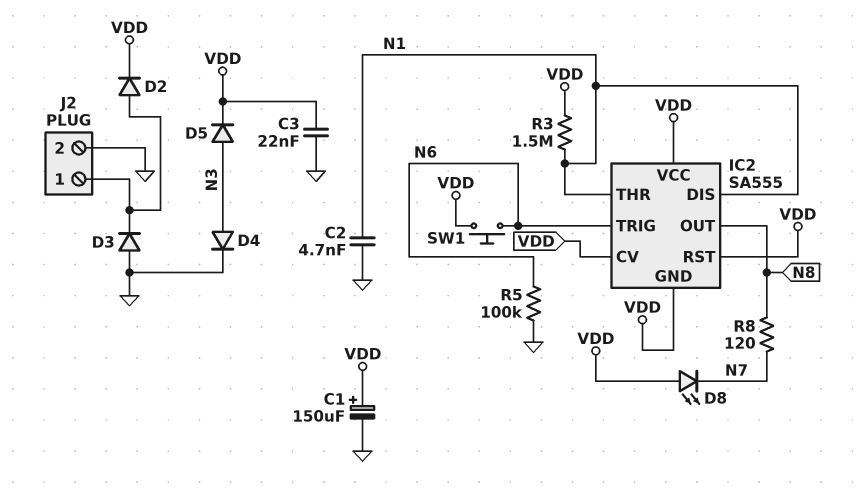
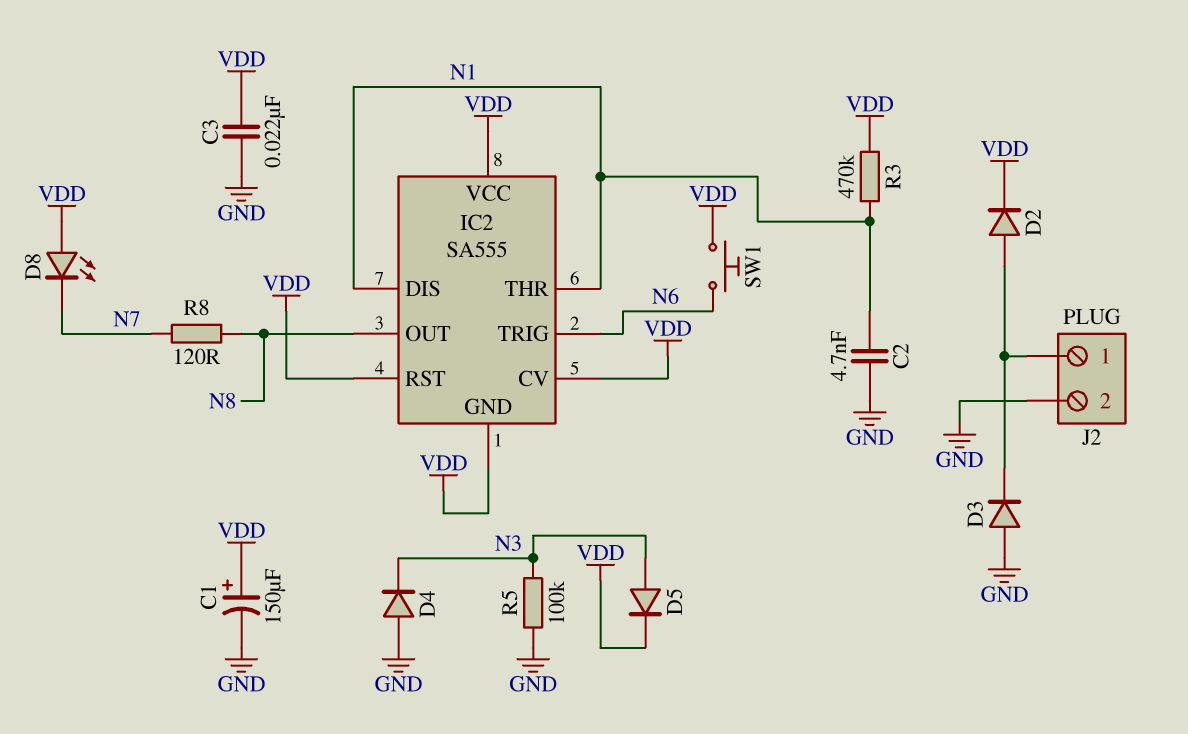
D4: diode (A N3, K GND) -> diode (A GND, K N3)
R3: 1.5M (N1, VDD) -> 470k (N1, VDD)
R5: 100k (GND, N6) -> 100k (GND, N3)

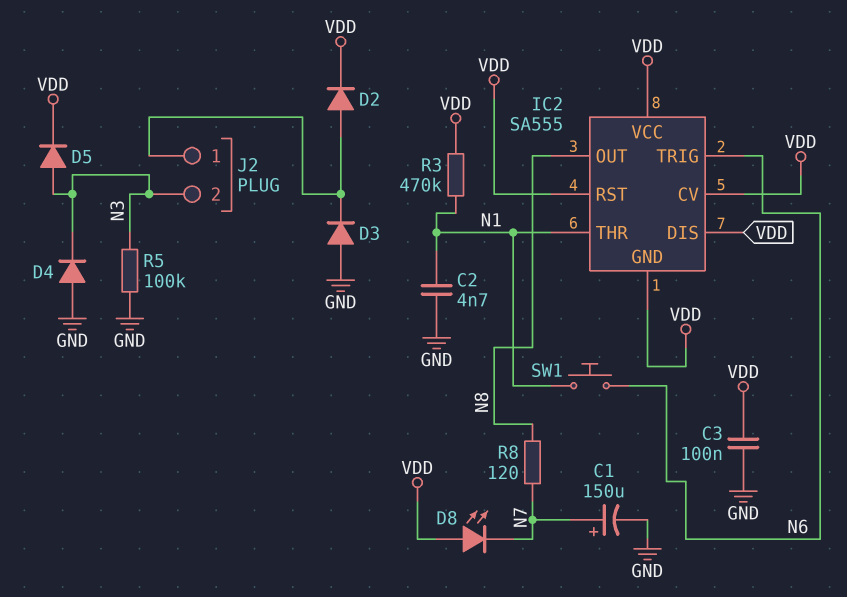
C1: 150uF (plus VDD, minus GND) -> 150uF (plus N7, minus GND)
C3: 22nF (GND, VDD) -> 100nF (GND, VDD)
IC2 pin DIS: N1 -> VDD
J2 pin 2: GND -> N3
SW1: button (N6, VDD) -> button (N1, N6)

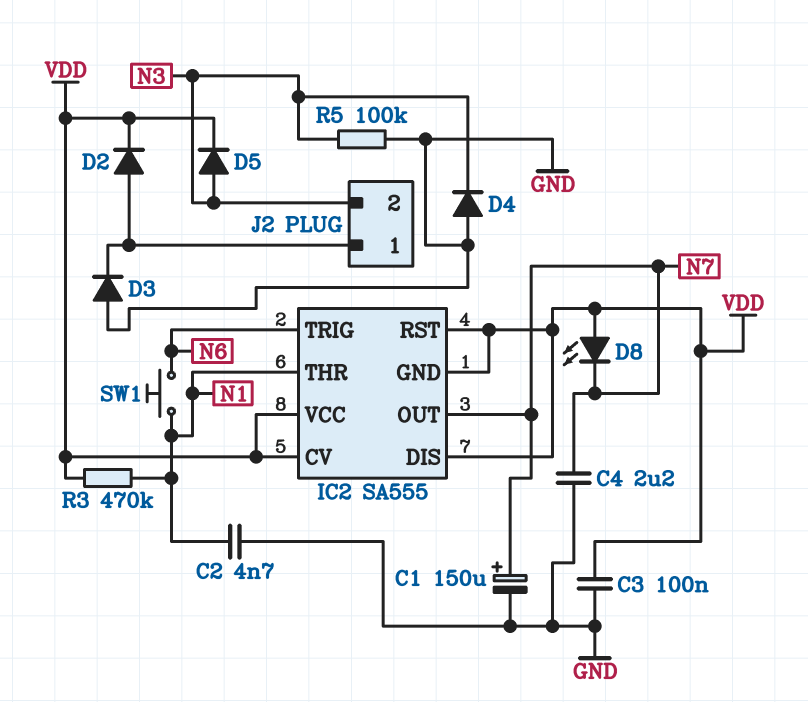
C4: none -> 2.2uF (GND, N7)
IC2 pin OUT: N8 -> N7
R8: 120 (N7, N8) -> none

